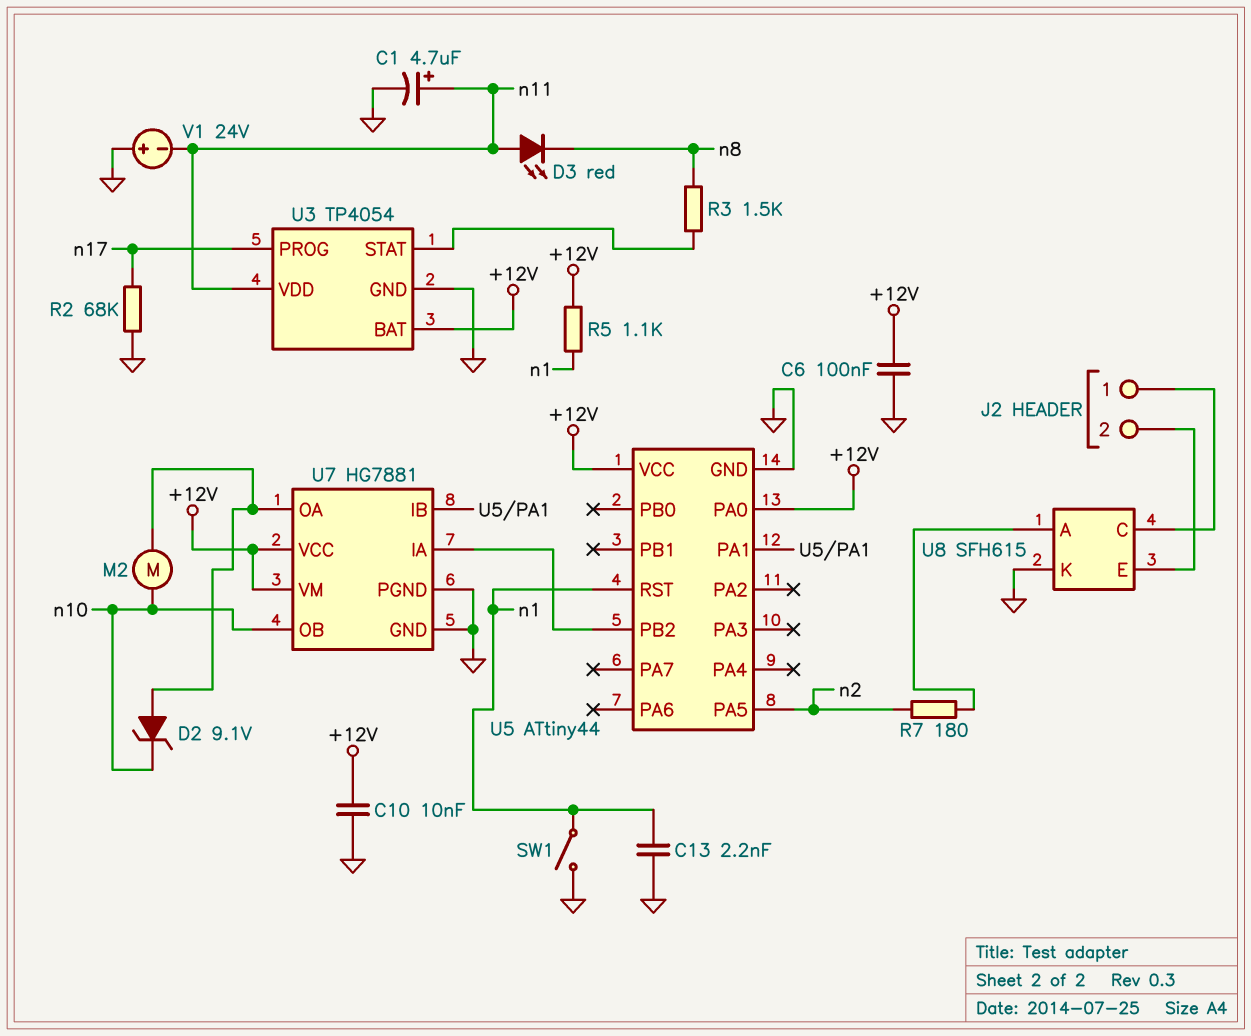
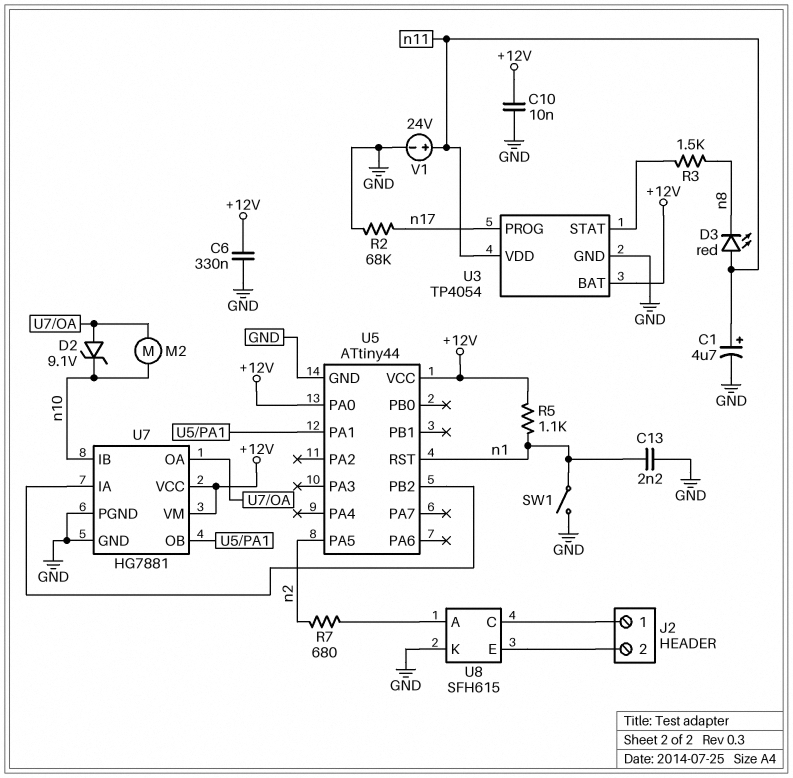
C6: 100nF (+12V, GND) -> 330nF (+12V, GND)
R7: 180 (U8/A, n2) -> 680 (U8/A, n2)
U7 pin IB: U5/PA1 -> n10
U7 pin OB: n10 -> U5/PA1
V1: 24V (plus GND, minus n11) -> 24V (plus n11, minus GND)

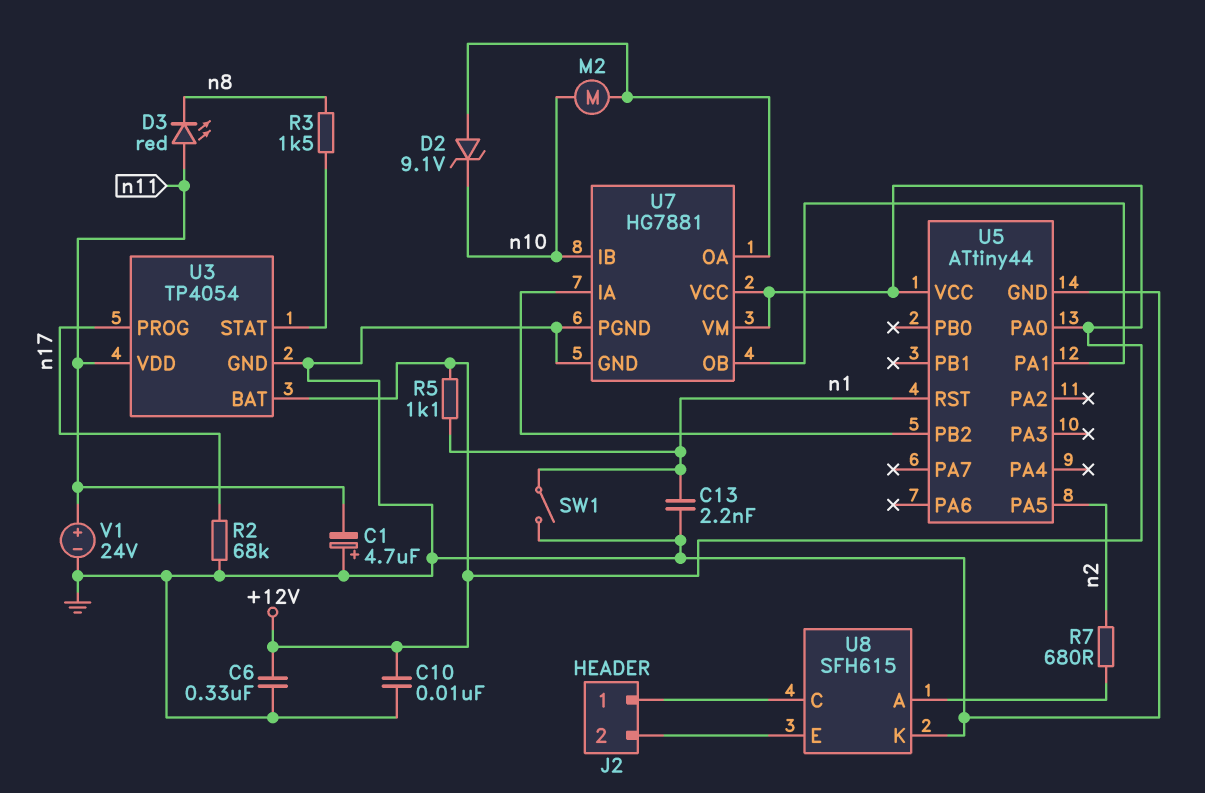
C1: 4.7uF (plus n11, minus GND) -> 4.7uF (plus GND, minus n11)

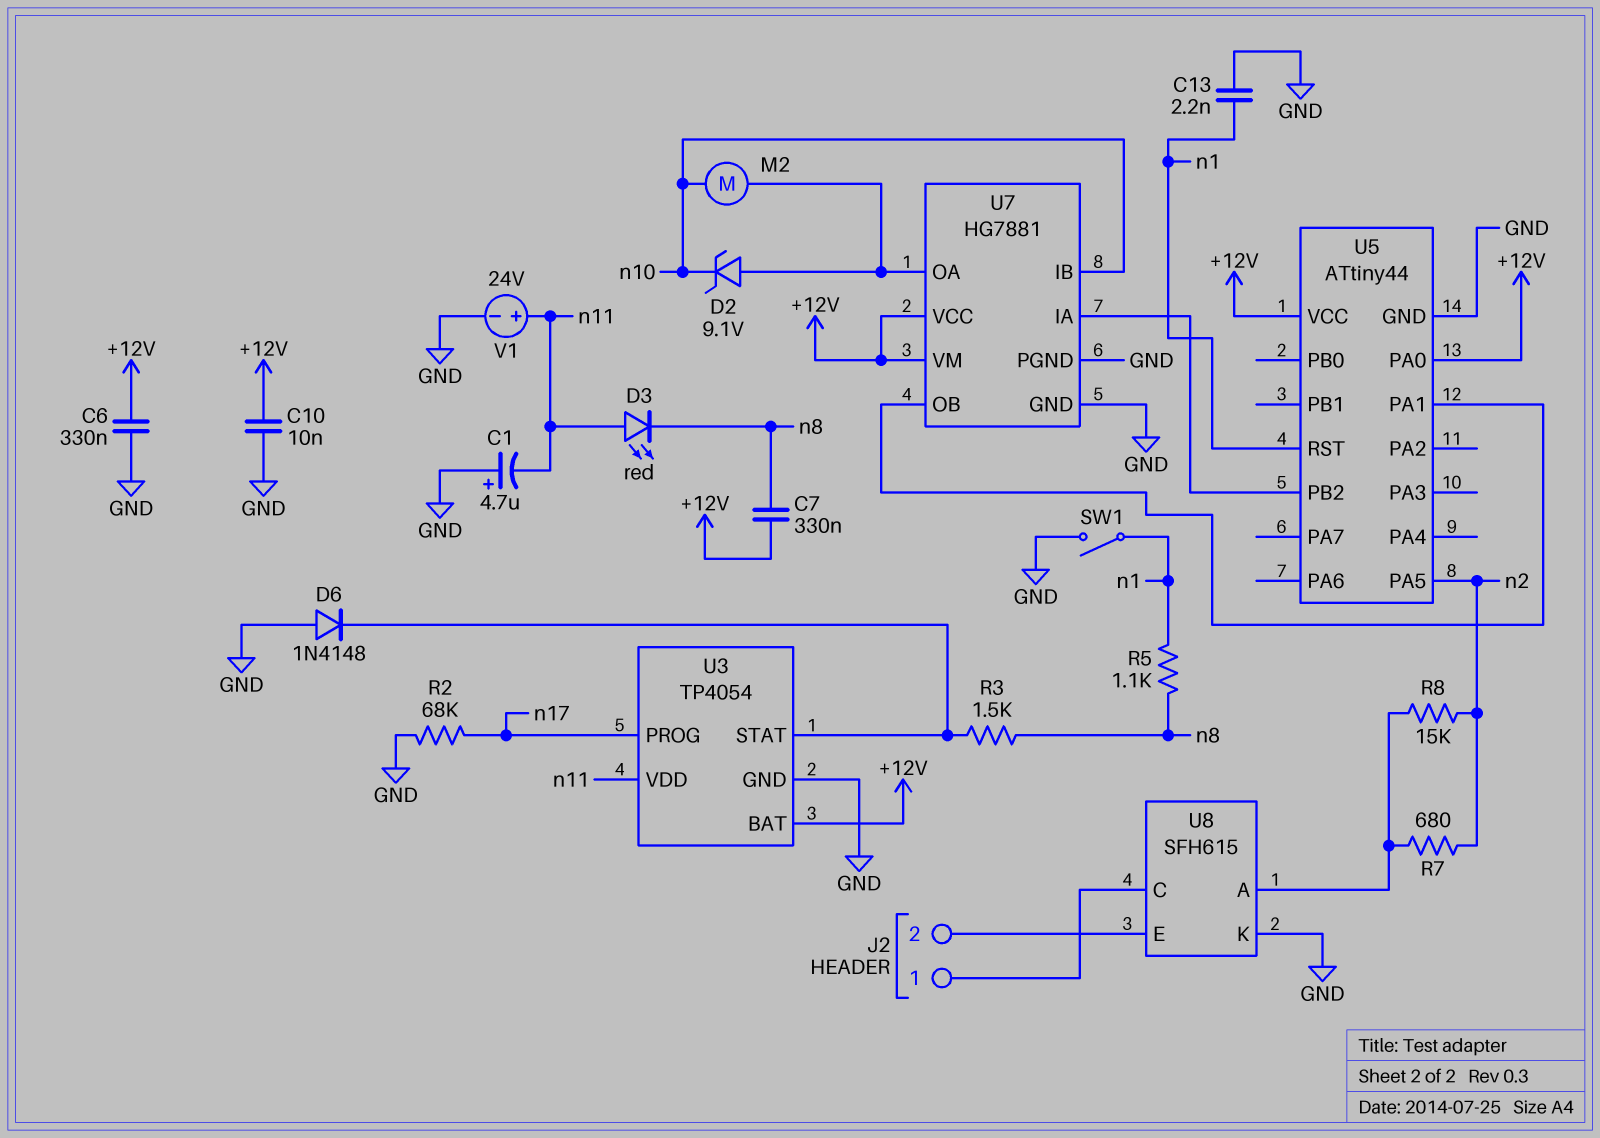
C7: none -> 330nF (+12V, n8)
D6: none -> diode 1N4148 (A GND, K U3/STAT)
R5: 1.1k (+12V, n1) -> 1.1k (n1, n8)
R8: none -> 15k (U8/A, n2)

